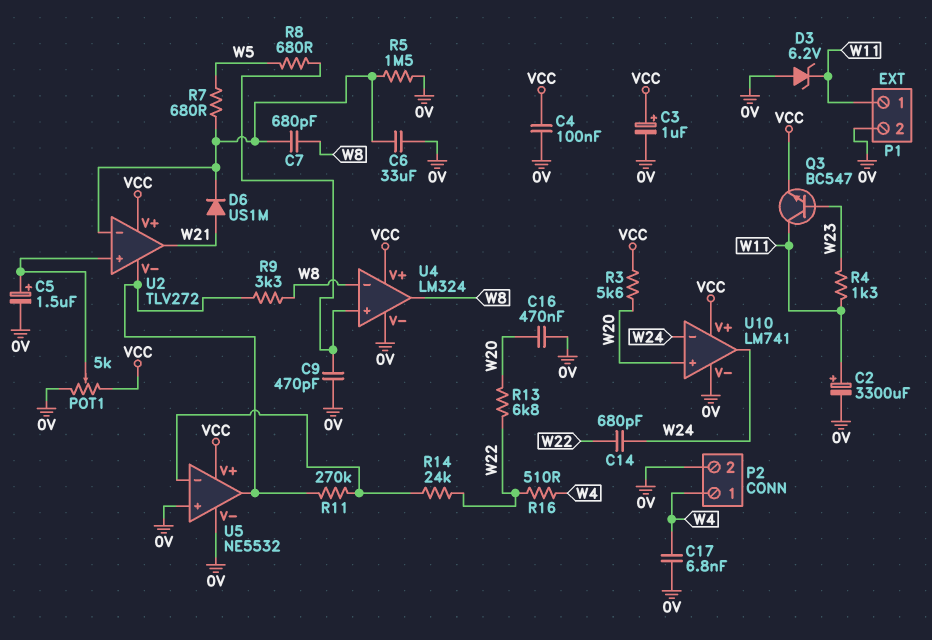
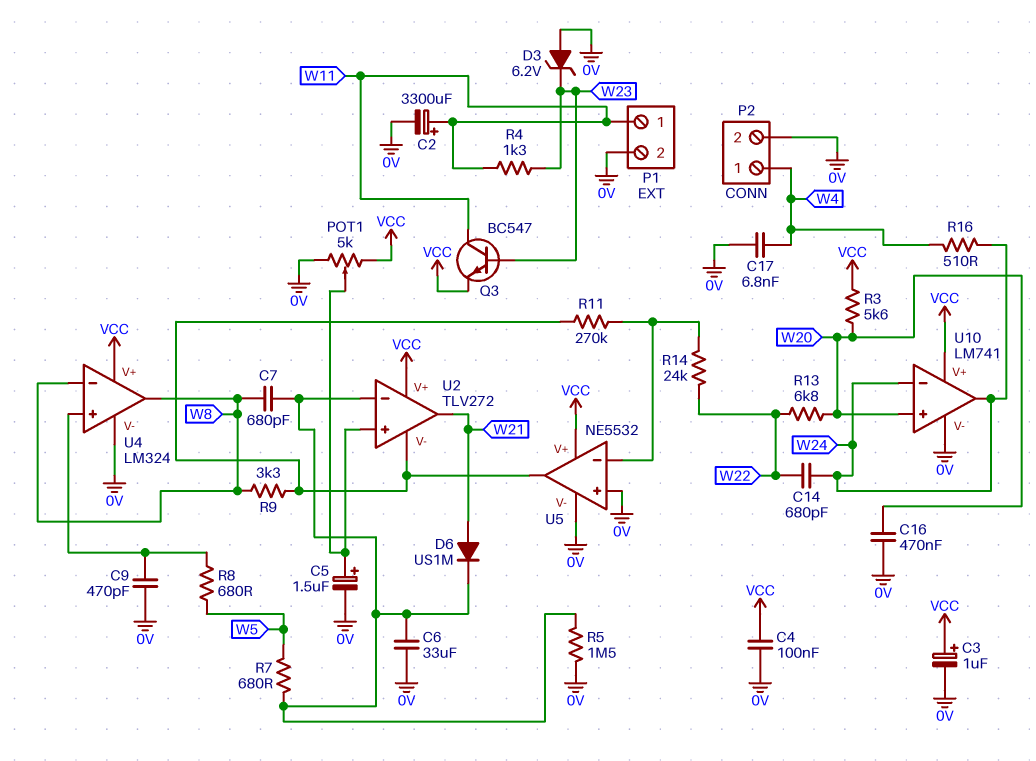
D3: zener 6.2V (A 0V, K W11) -> zener 6.2V (A 0V, K W23)
R16: 510 (W4, W22) -> 510 (W4, W24)

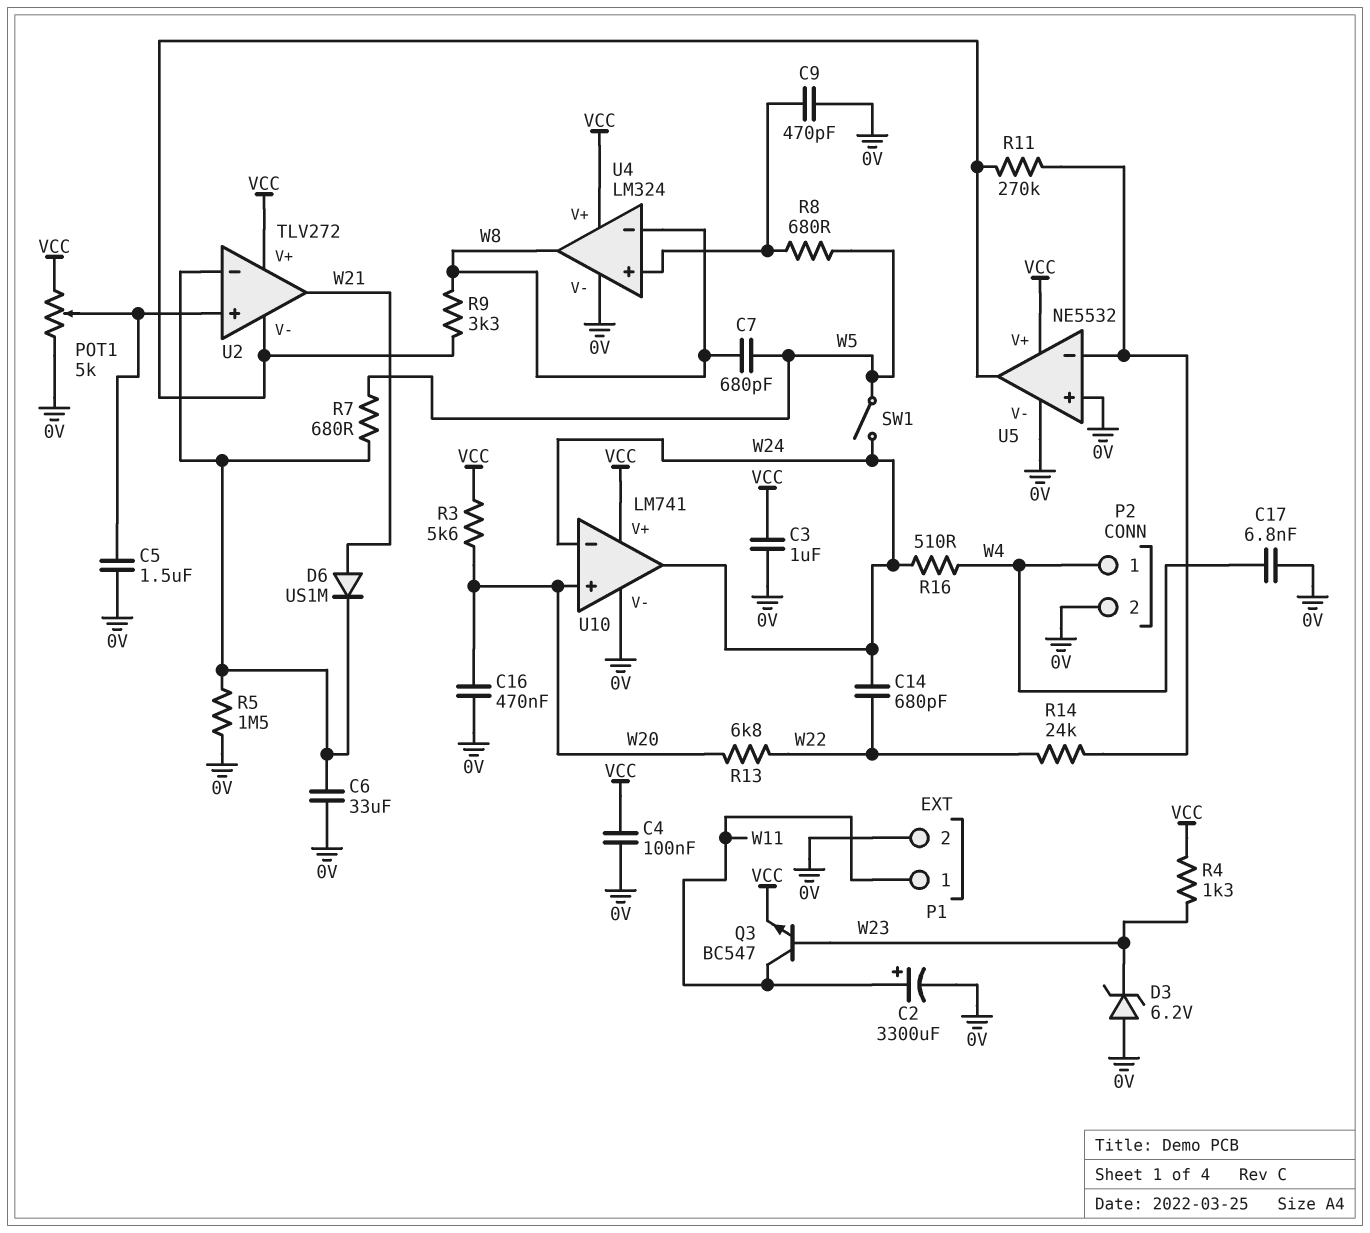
C3: 1uF (plus VCC, minus 0V) -> 1uF (0V, VCC)
C5: 1.5uF (plus U2/in+, minus 0V) -> 1.5uF (0V, U2/in+)
C7: 680pF (U2/in-, W8) -> 680pF (W5, W8)
R4: 1.3k (W11, W23) -> 1.3k (VCC, W23)
SW1: none -> switch (W5, W24)

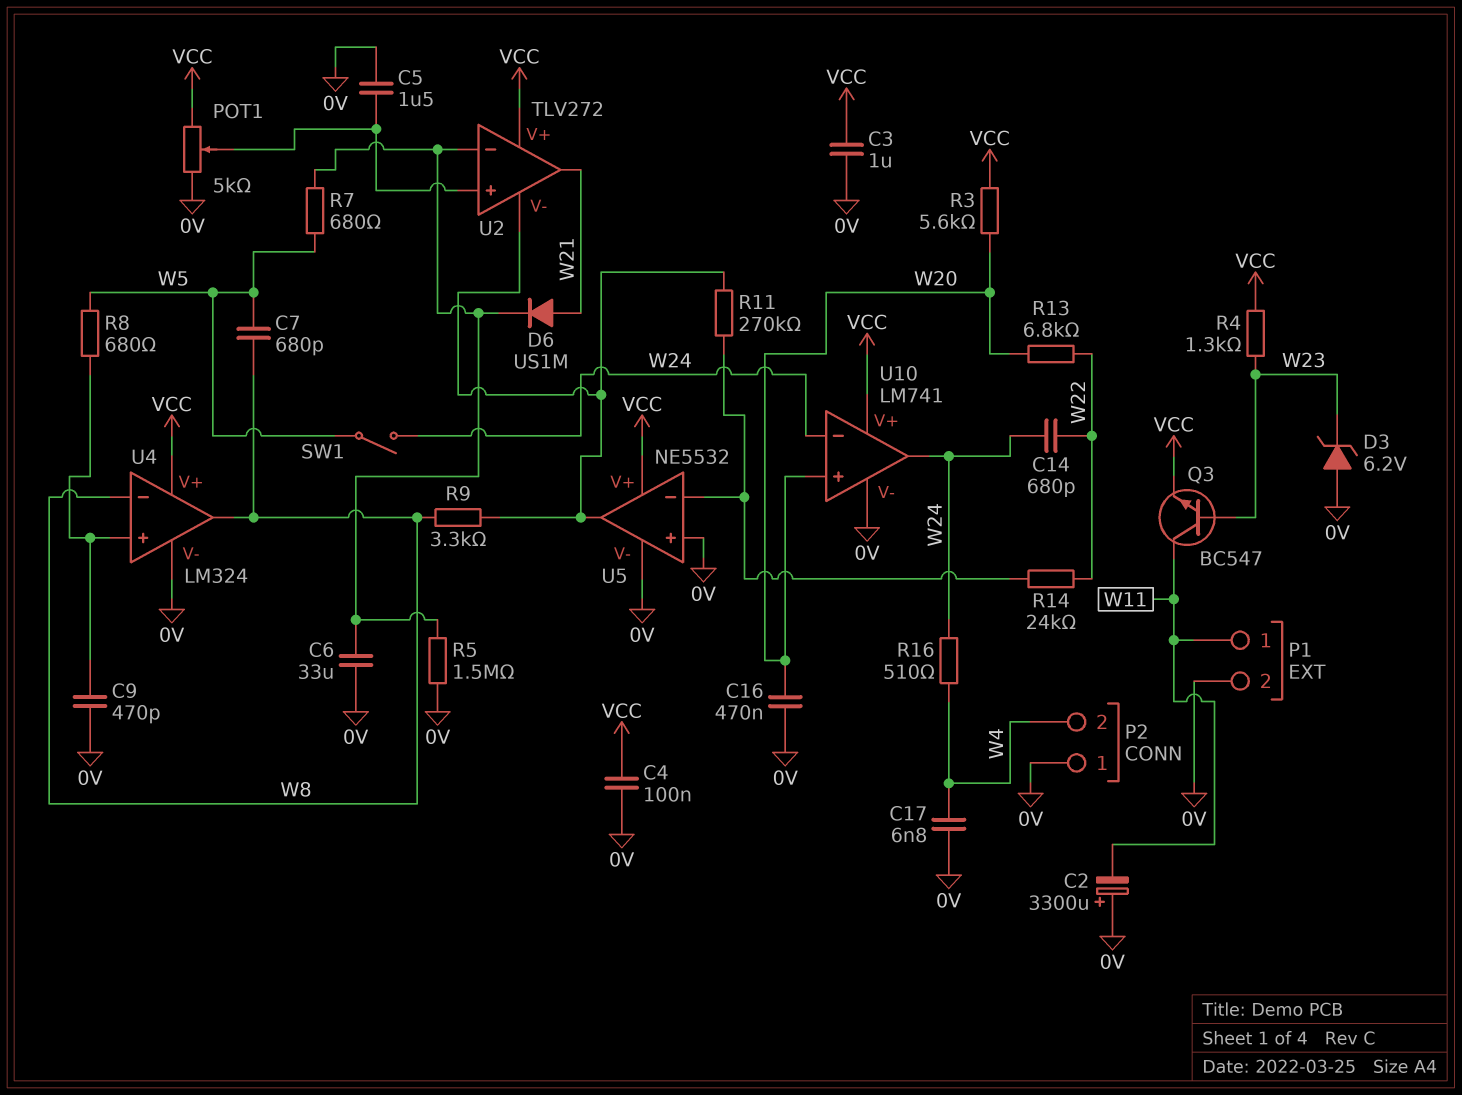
C2: 3300uF (plus W11, minus 0V) -> 3300uF (plus 0V, minus W11)
P2 pin 1: W4 -> 0V
P2 pin 2: 0V -> W4

